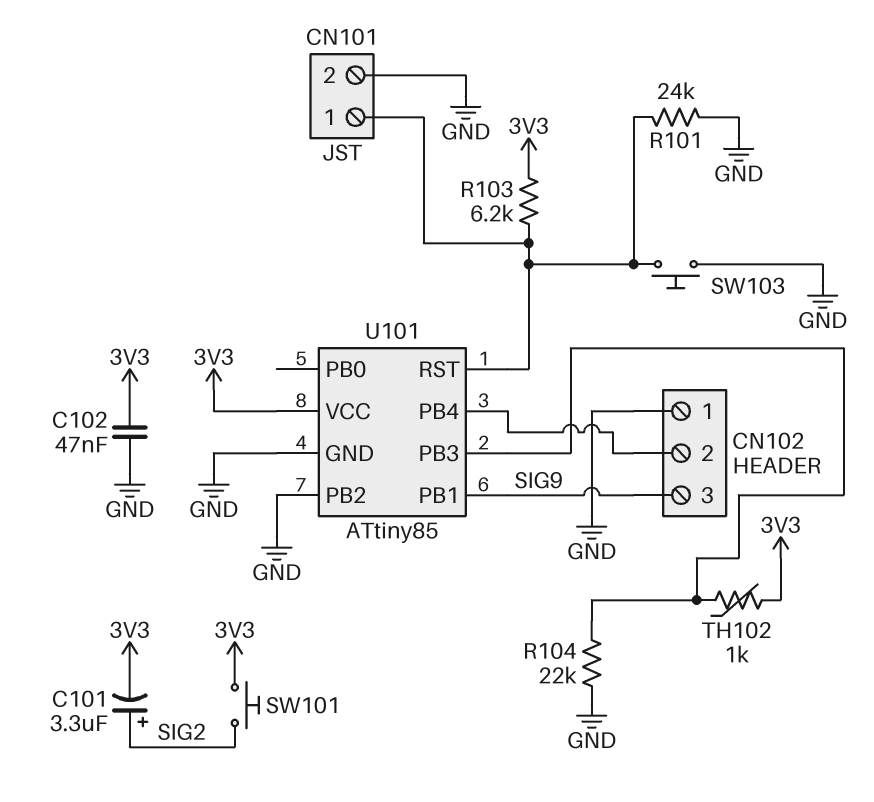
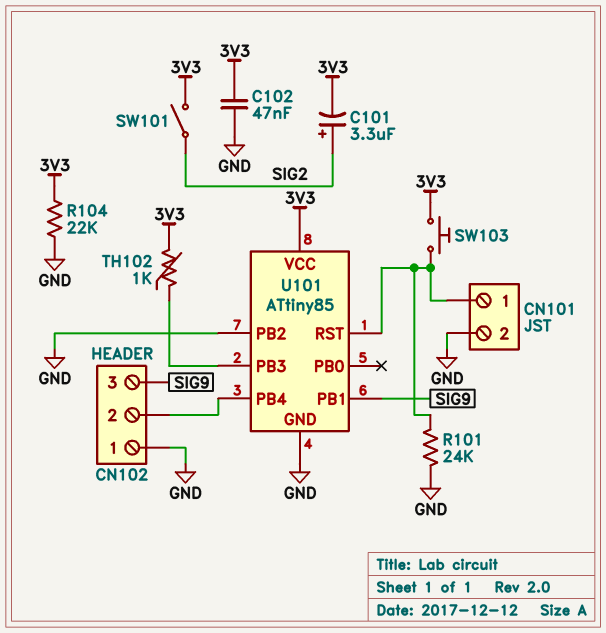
R103: 6.2k (3V3, CN101/1) -> none
R104: 22k (GND, U101/PB3) -> 22k (3V3, GND)
SW101: button (3V3, SIG2) -> switch (3V3, SIG2)
SW103: button (CN101/1, GND) -> button (3V3, CN101/1)

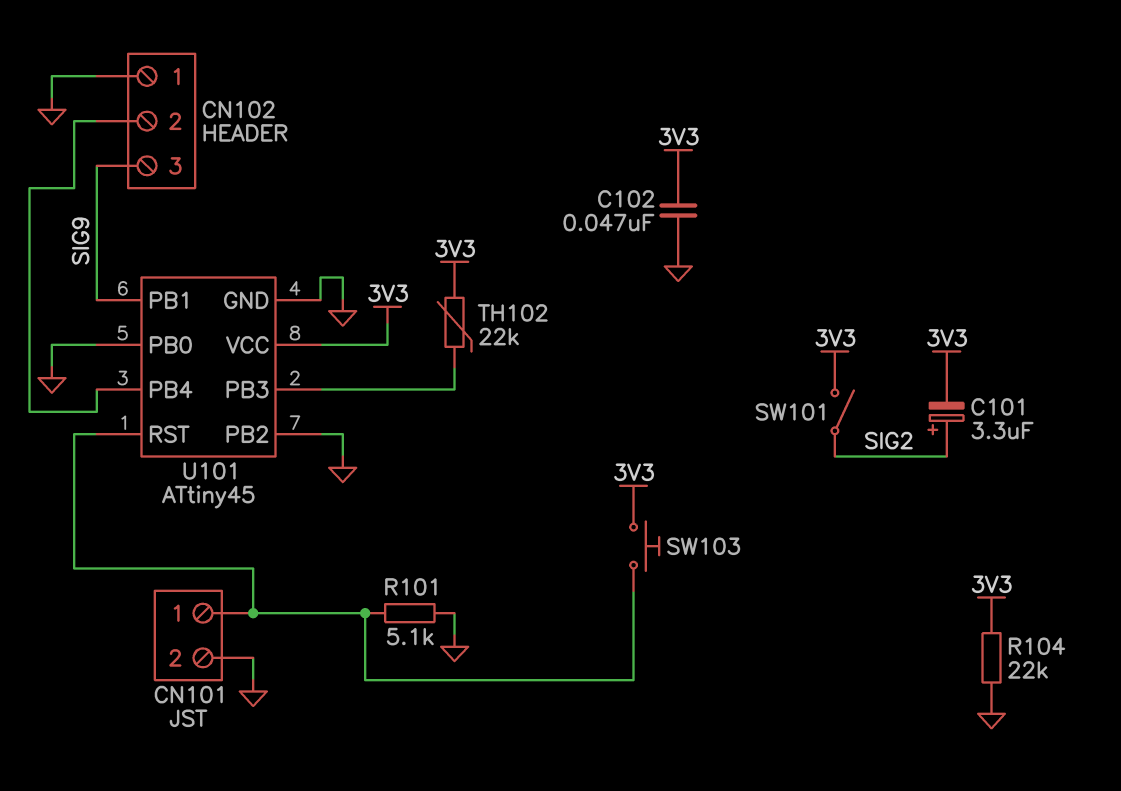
R101: 24k (CN101/1, GND) -> 5.1k (CN101/1, GND)
TH102: 1k (3V3, U101/PB3) -> 22k (3V3, U101/PB3)
U101: ATtiny85 -> ATtiny45
U101 pin PB0: none -> GND

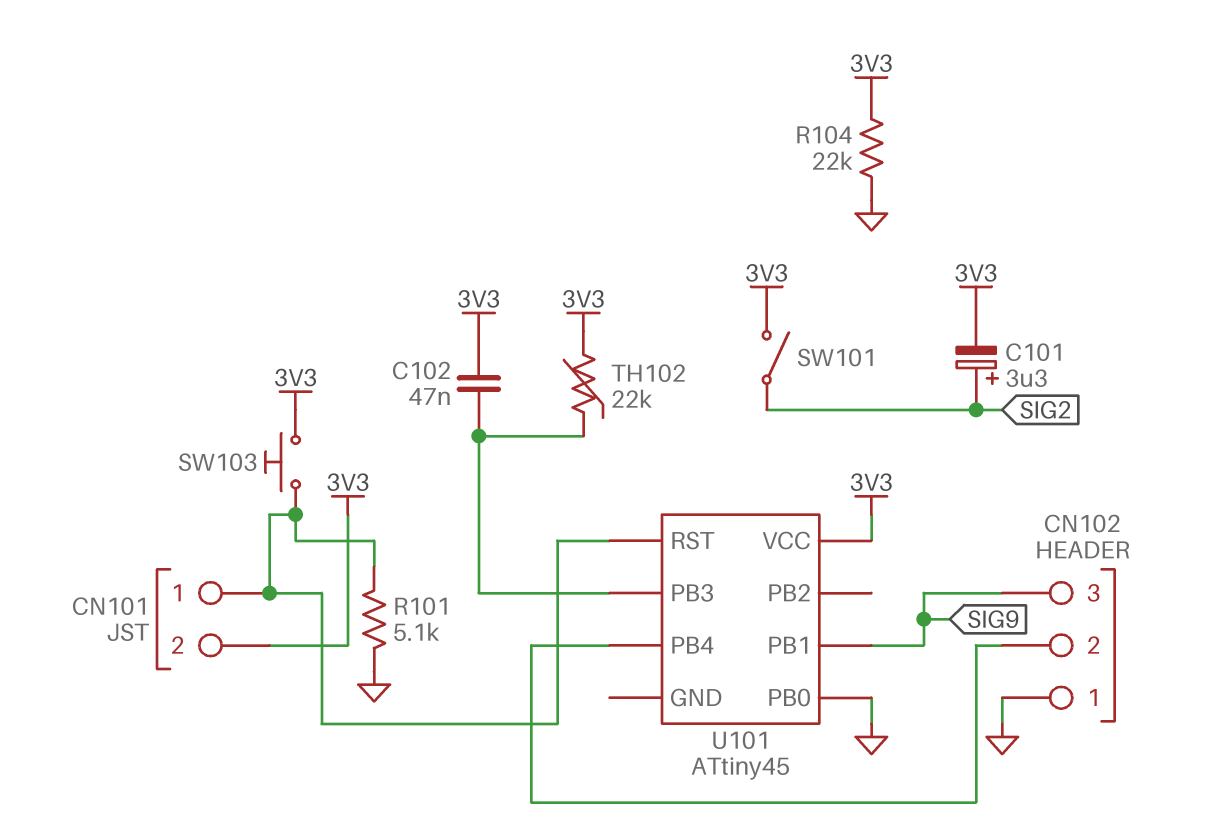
C102: 47nF (3V3, GND) -> 47nF (3V3, U101/PB3)
CN101 pin 2: GND -> 3V3
U101 pin GND: GND -> none
U101 pin PB2: GND -> none

